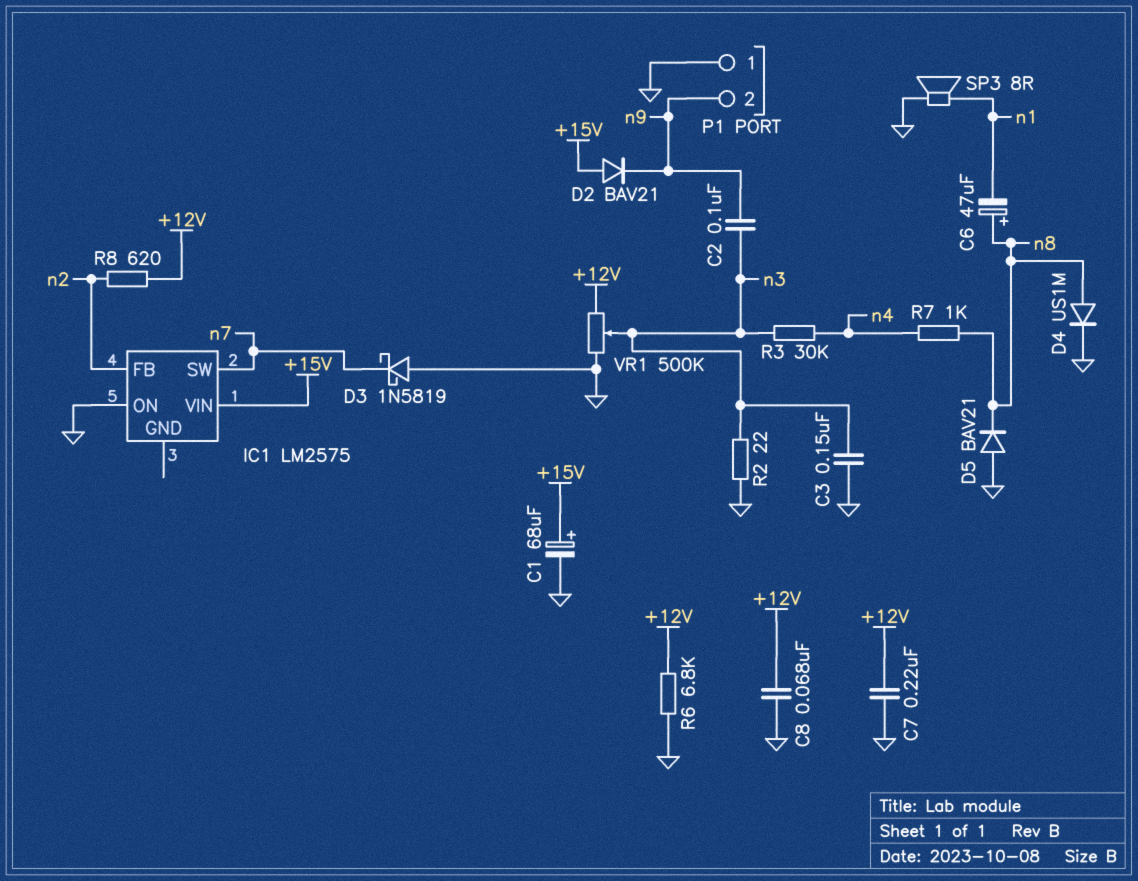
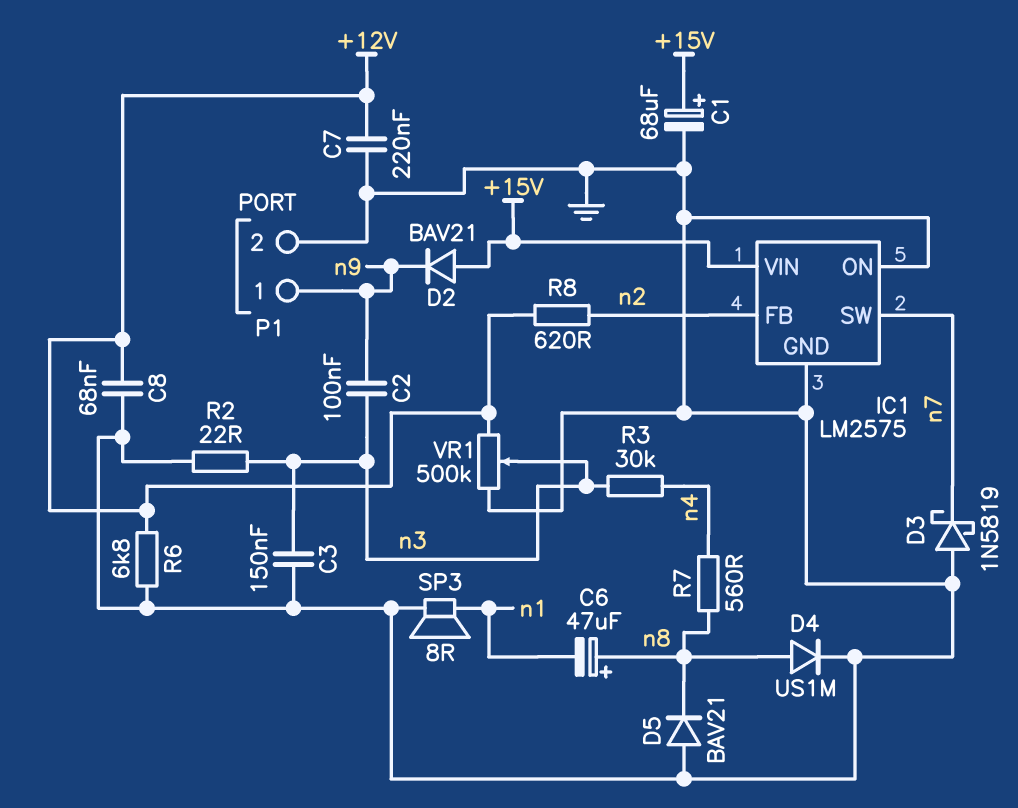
IC1 pin GND: none -> GND
P1 pin 1: GND -> n9
P1 pin 2: n9 -> GND
R7: 1k (n4, n8) -> 560 (n4, n8)

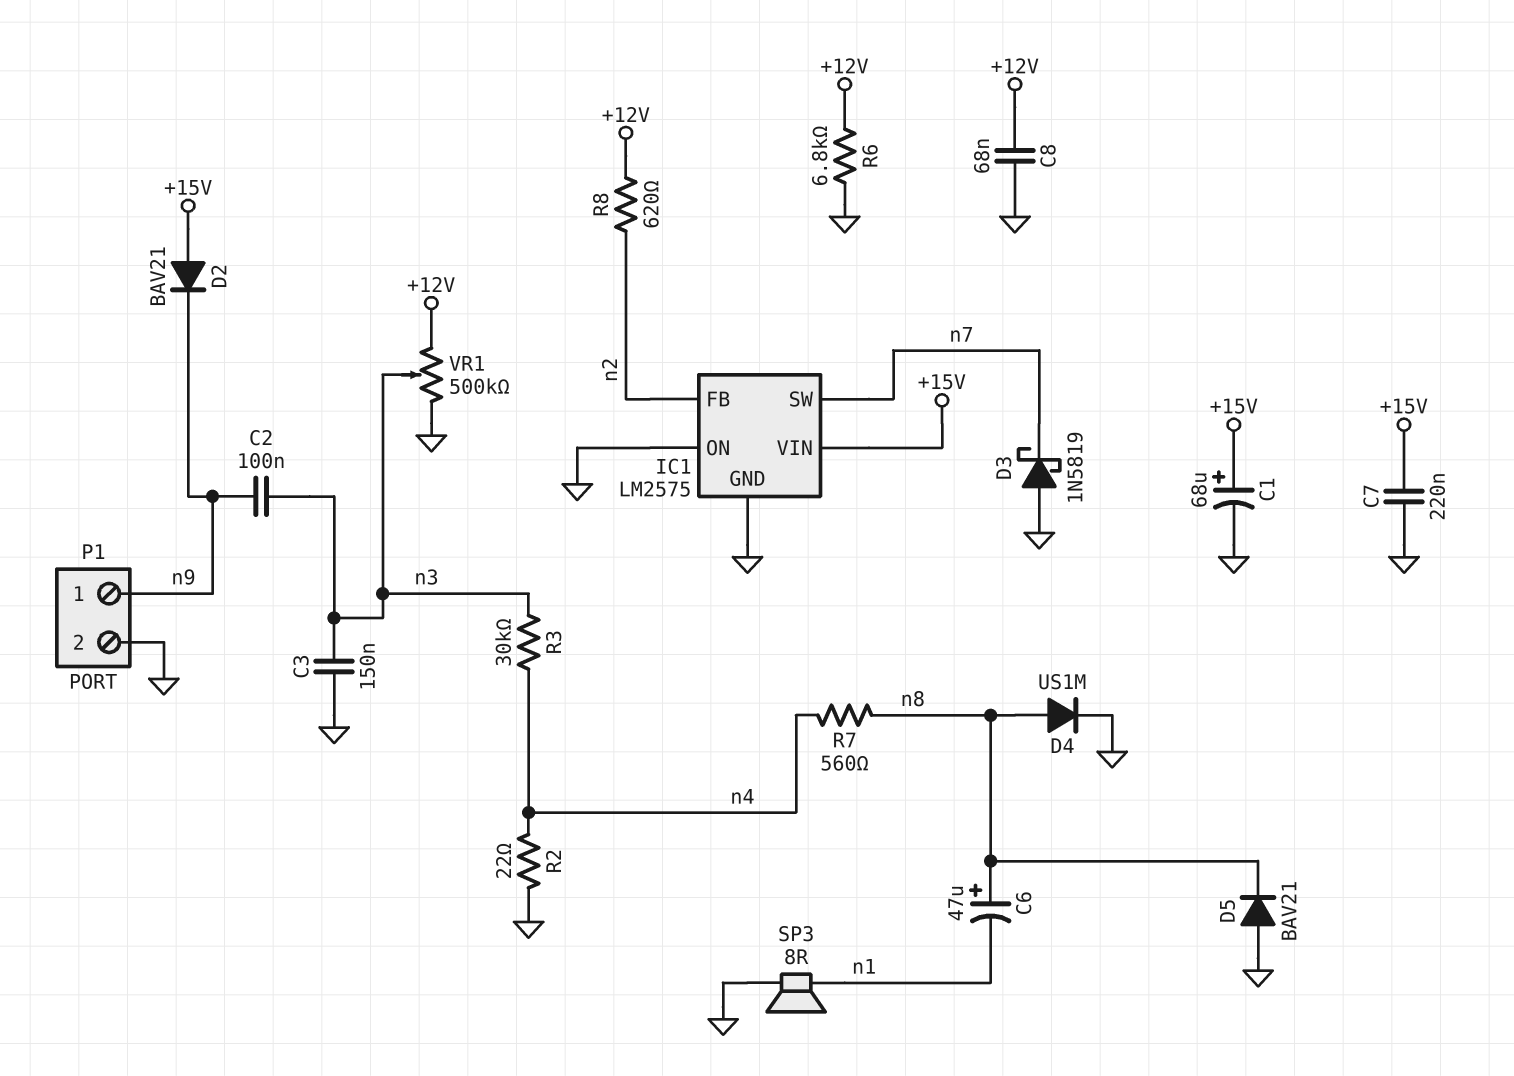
C7: 220nF (+12V, GND) -> 220nF (+15V, GND)
R2: 22 (GND, n3) -> 22 (GND, n4)

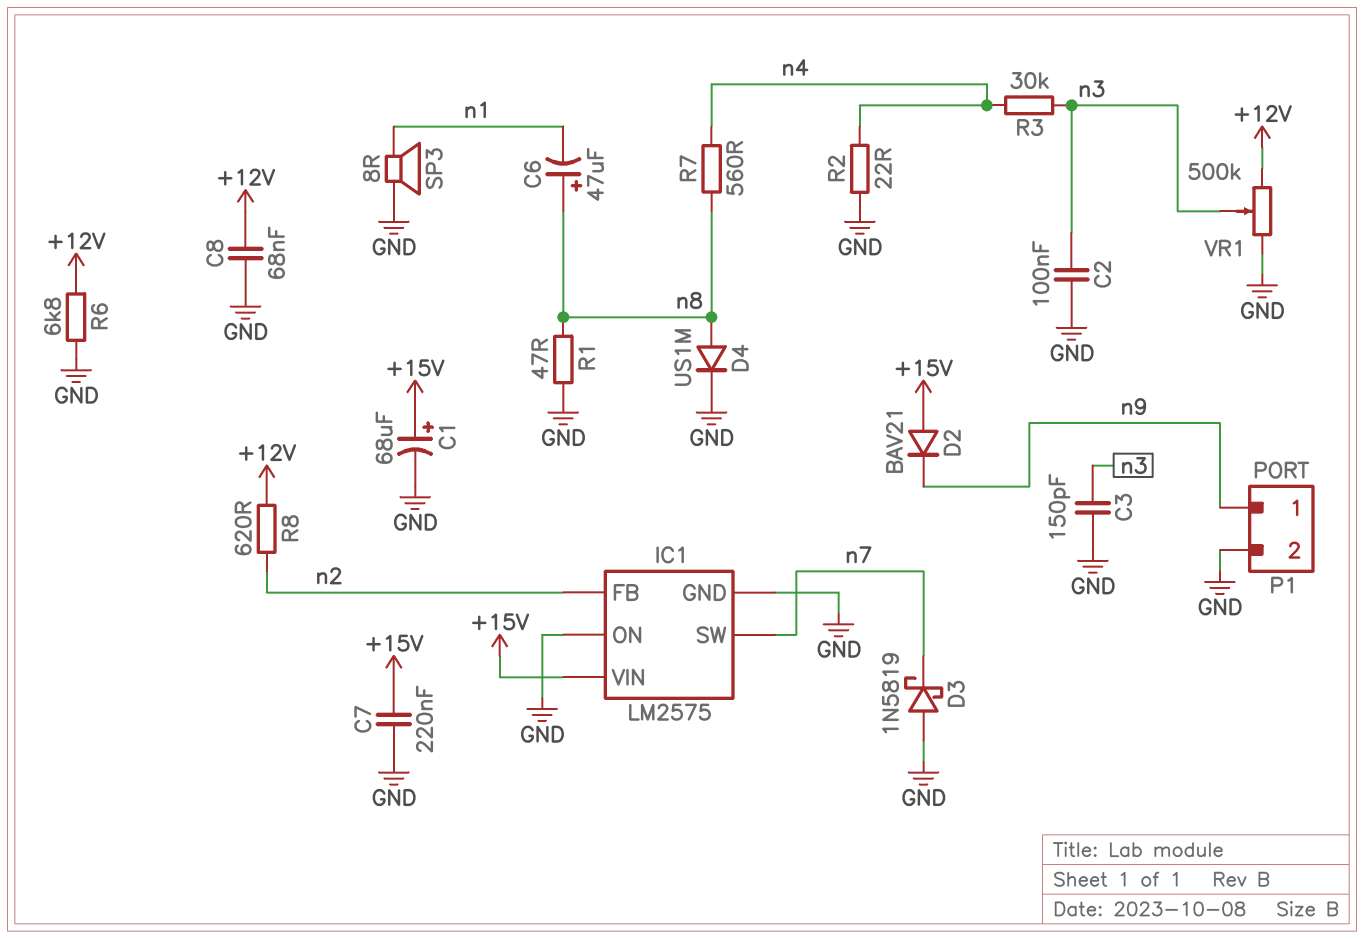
C2: 100nF (n3, n9) -> 100nF (GND, n3)
C3: 150nF (GND, n3) -> 150pF (GND, n3)
D5: diode BAV21 (A GND, K n8) -> none
R1: none -> 47 (GND, n8)

